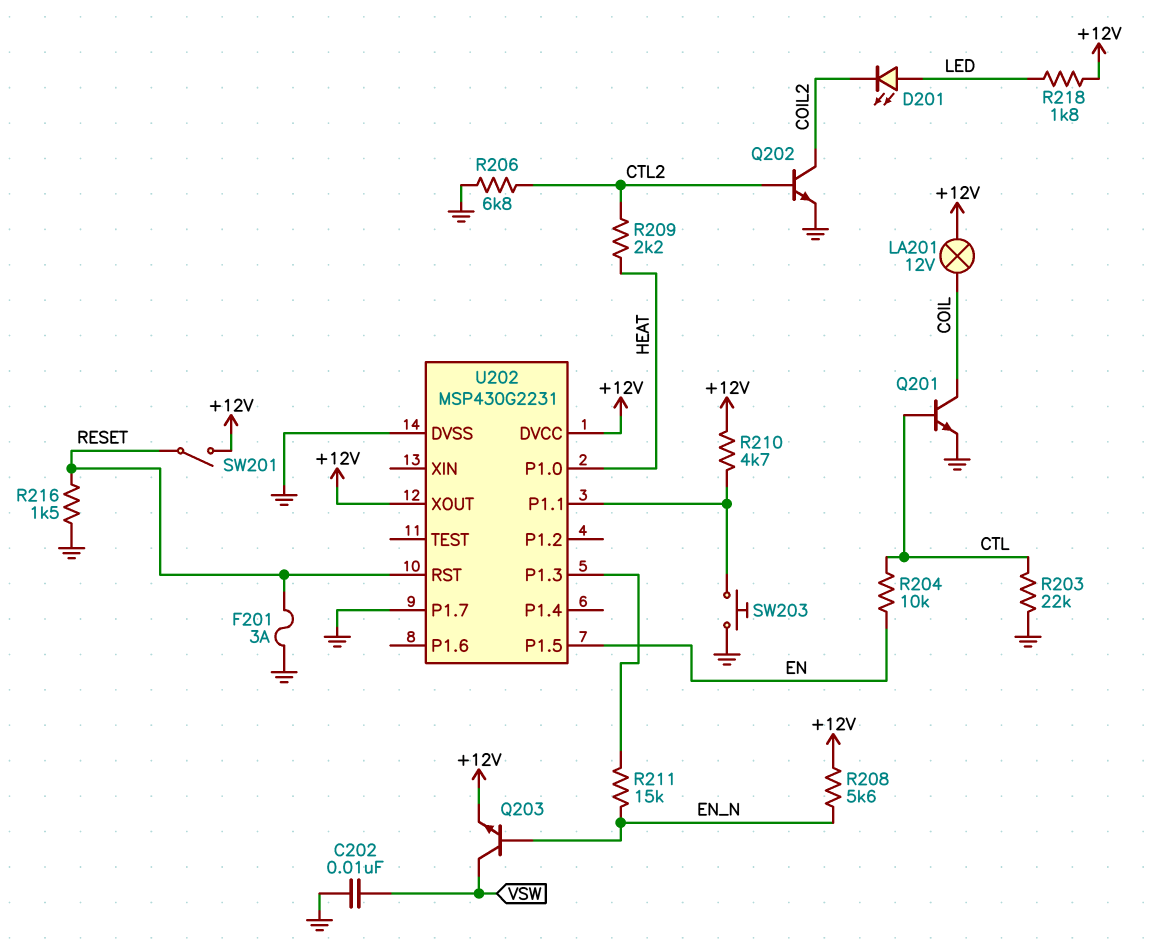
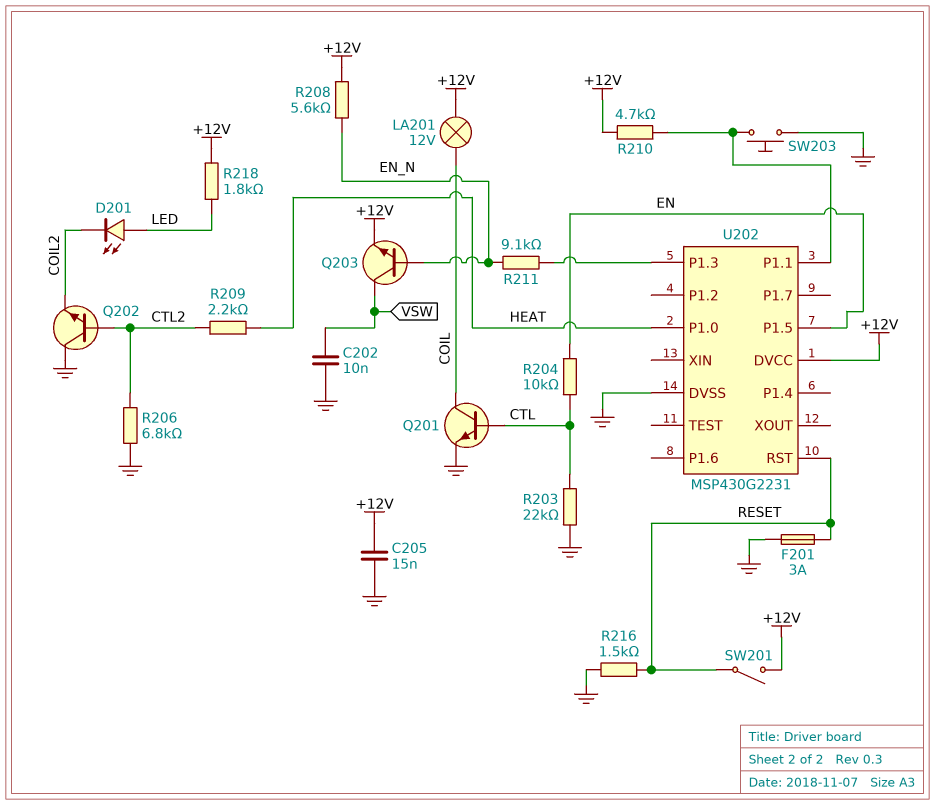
C205: none -> 15nF (+12V, GND)
Q202: NPN (B CTL2, C COIL2, E GND) -> NPN (B CTL2, C GND, E COIL2)
R211: 15k (EN_N, U202/P1.3) -> 9.1k (EN_N, U202/P1.3)
U202 pin P1.7: GND -> none
U202 pin XOUT: +12V -> none

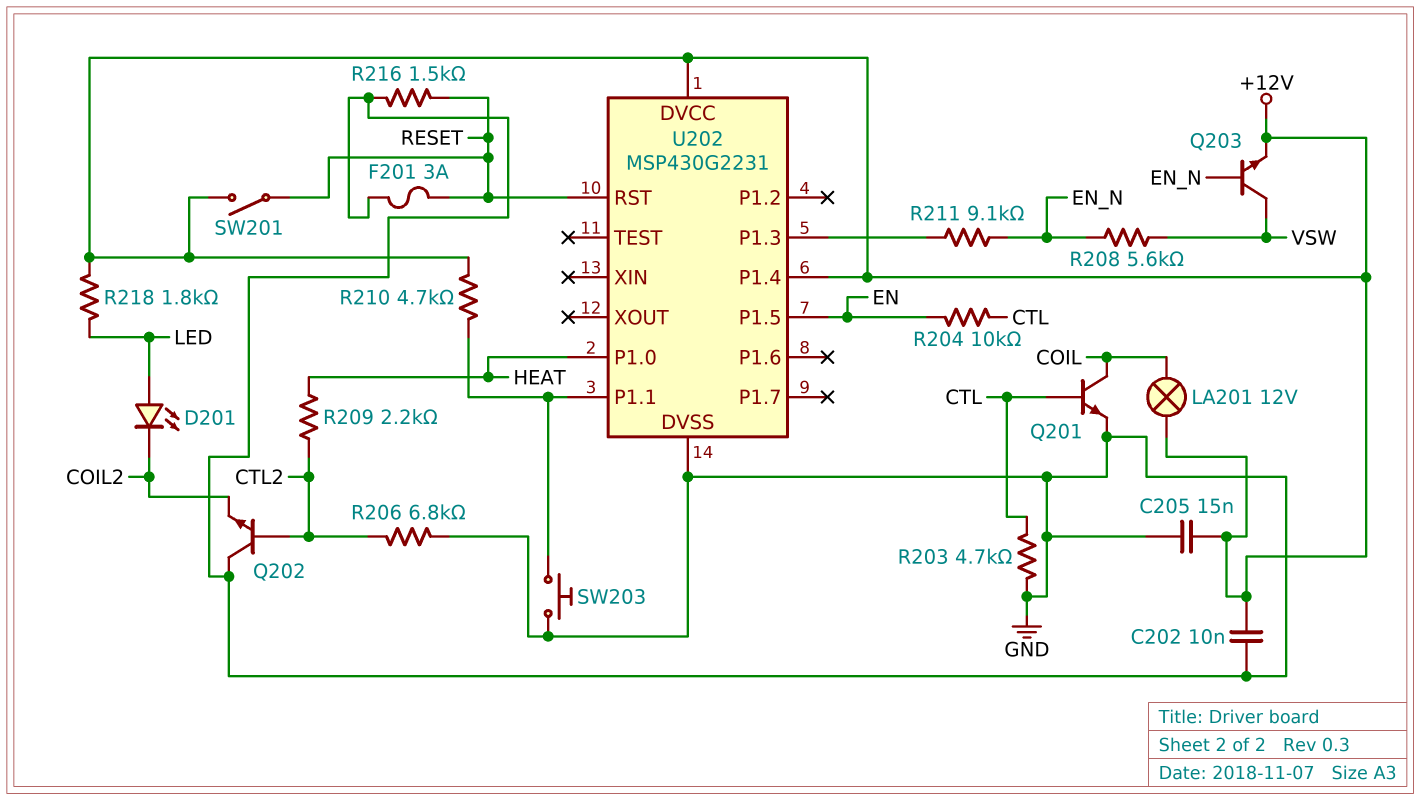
C202: 10nF (GND, VSW) -> 10nF (+12V, GND)
R203: 22k (CTL, GND) -> 4.7k (CTL, GND)
R208: 5.6k (+12V, EN_N) -> 5.6k (EN_N, VSW)
U202 pin P1.4: none -> +12V

